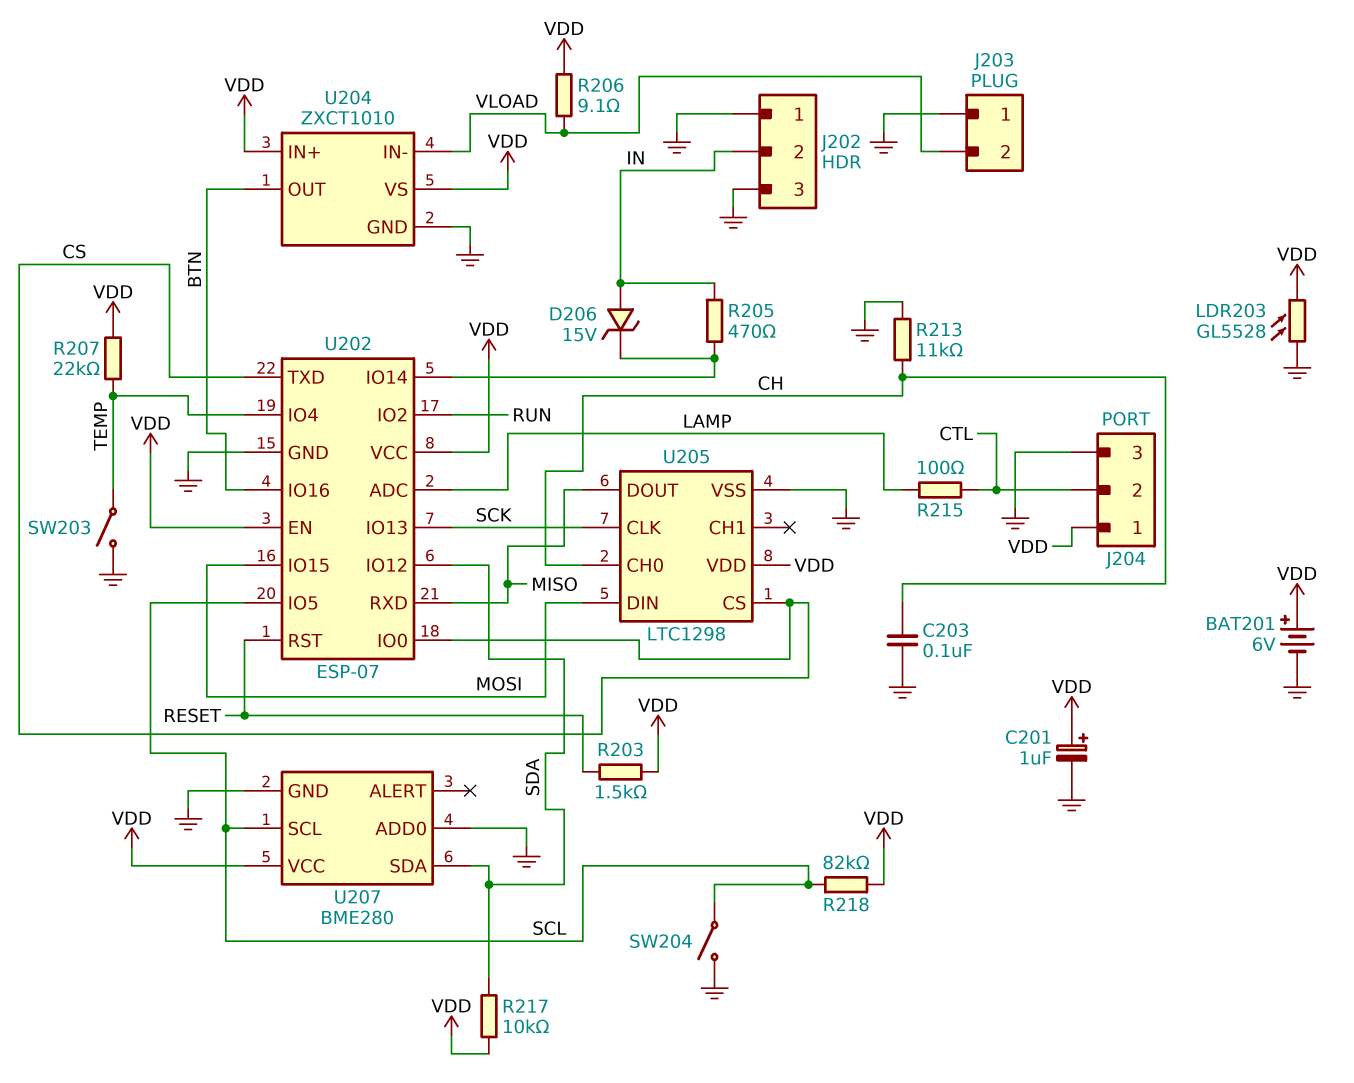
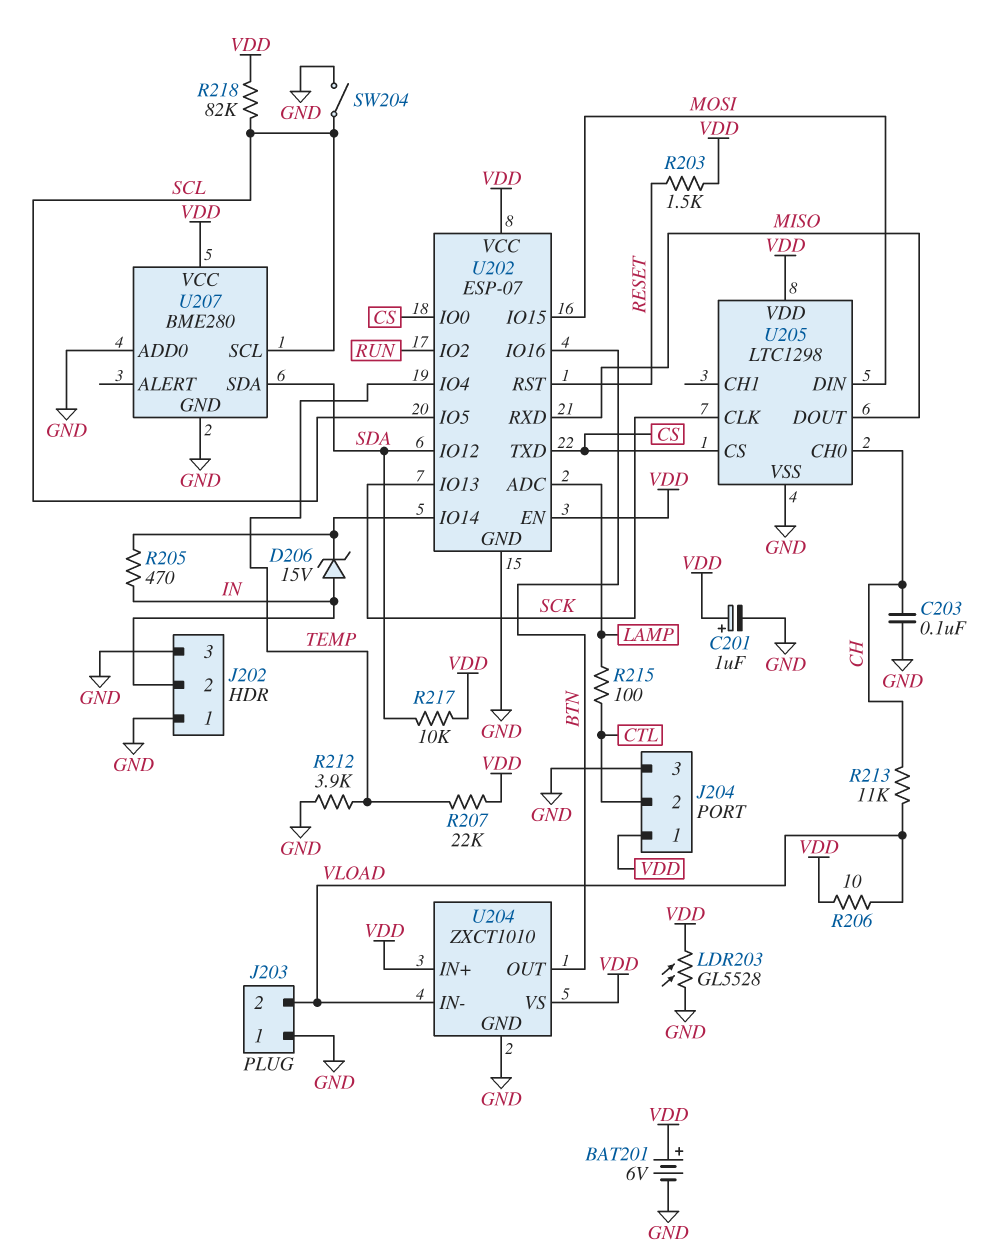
R206: 9.1 (VDD, VLOAD) -> 10 (VDD, VLOAD)
R212: none -> 3.9k (GND, TEMP)
R213: 11k (CH, GND) -> 11k (CH, VLOAD)
SW203: switch (GND, TEMP) -> none

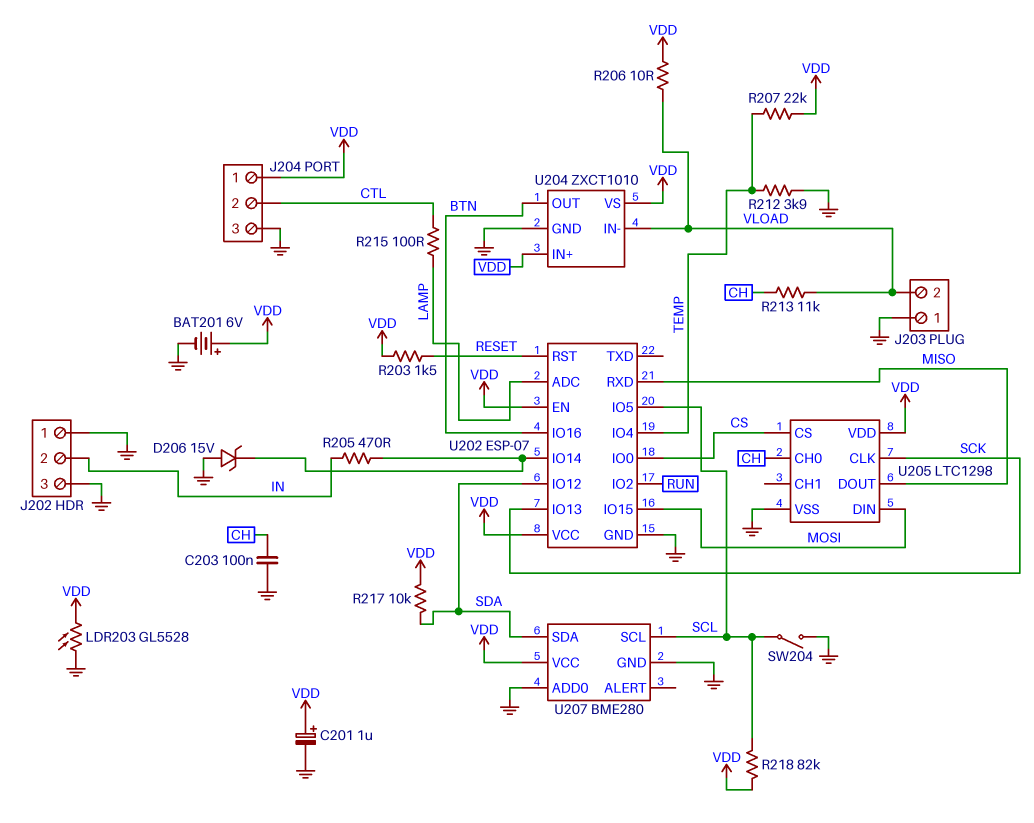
D206: zener 15V (A IN, K U202/IO14) -> zener 15V (A GND, K U202/IO14)
U202 pin TXD: CS -> none

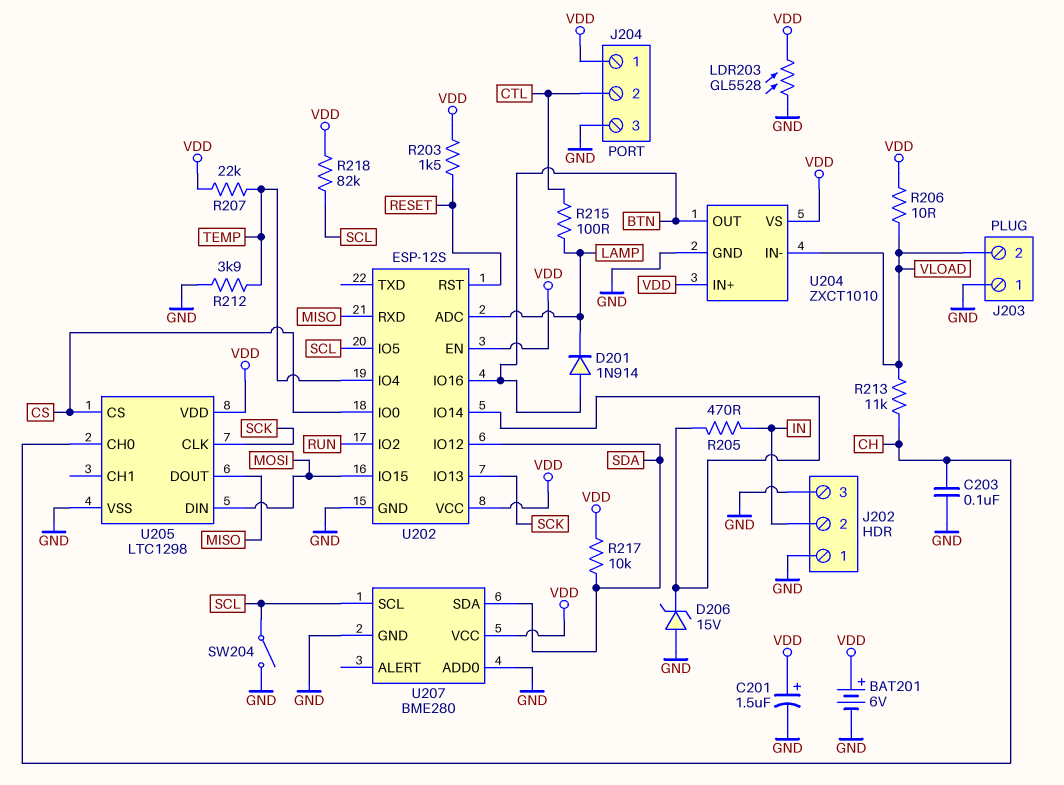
C201: 1uF (plus VDD, minus GND) -> 1.5uF (plus VDD, minus GND)
D201: none -> diode 1N914 (A BTN, K LAMP)
U202: ESP-07 -> ESP-12S

